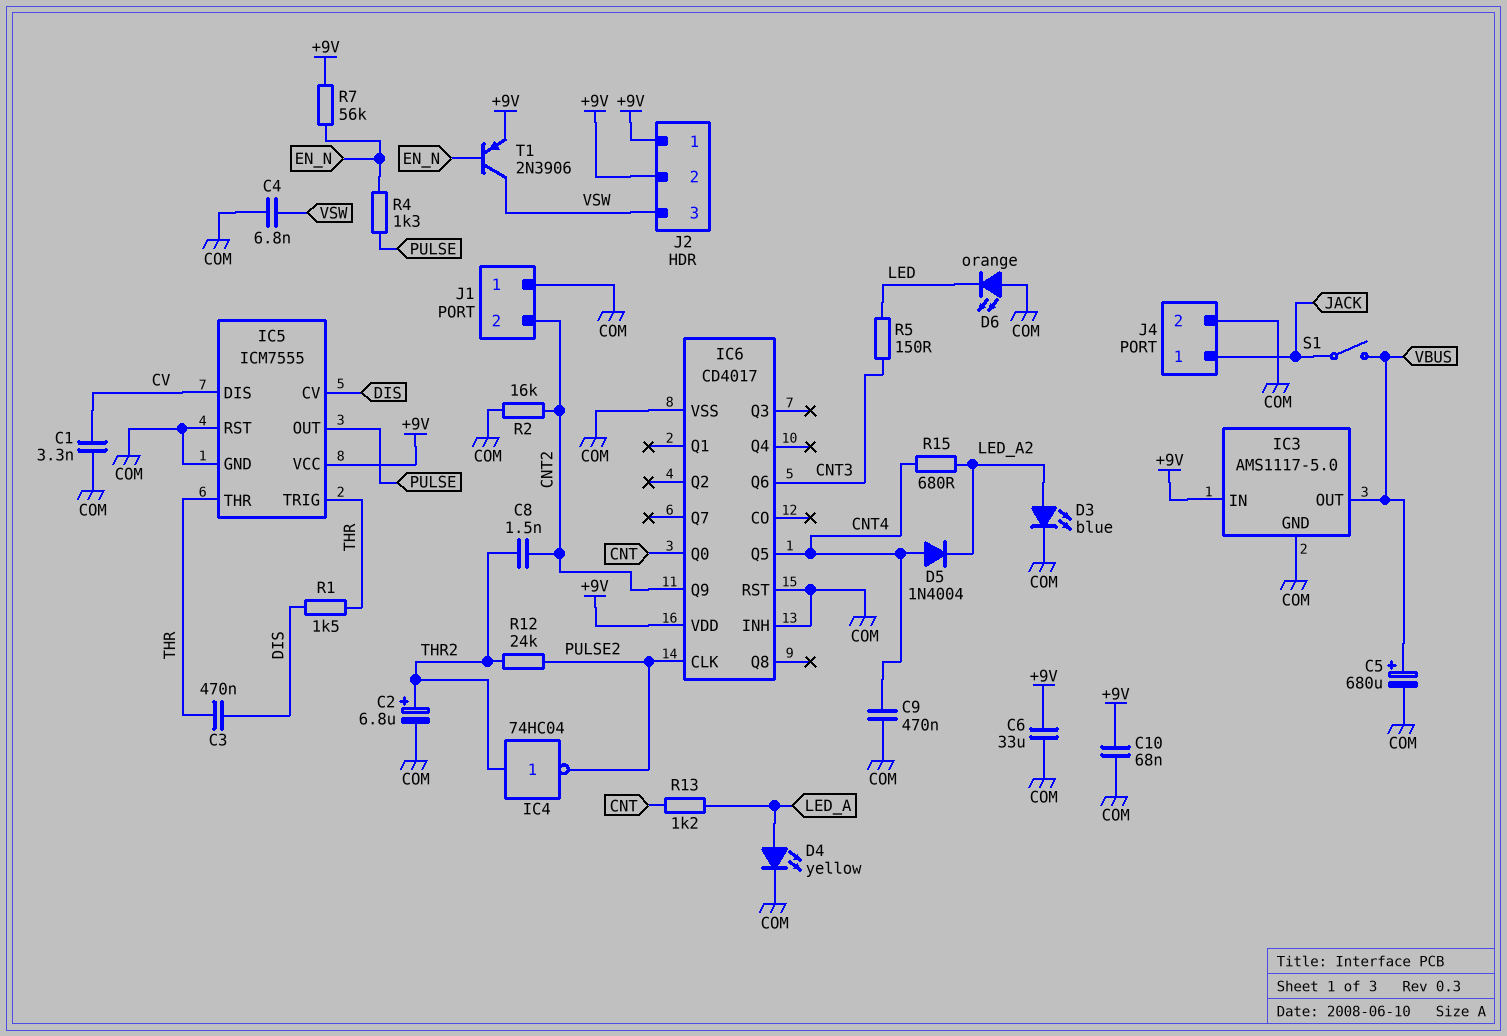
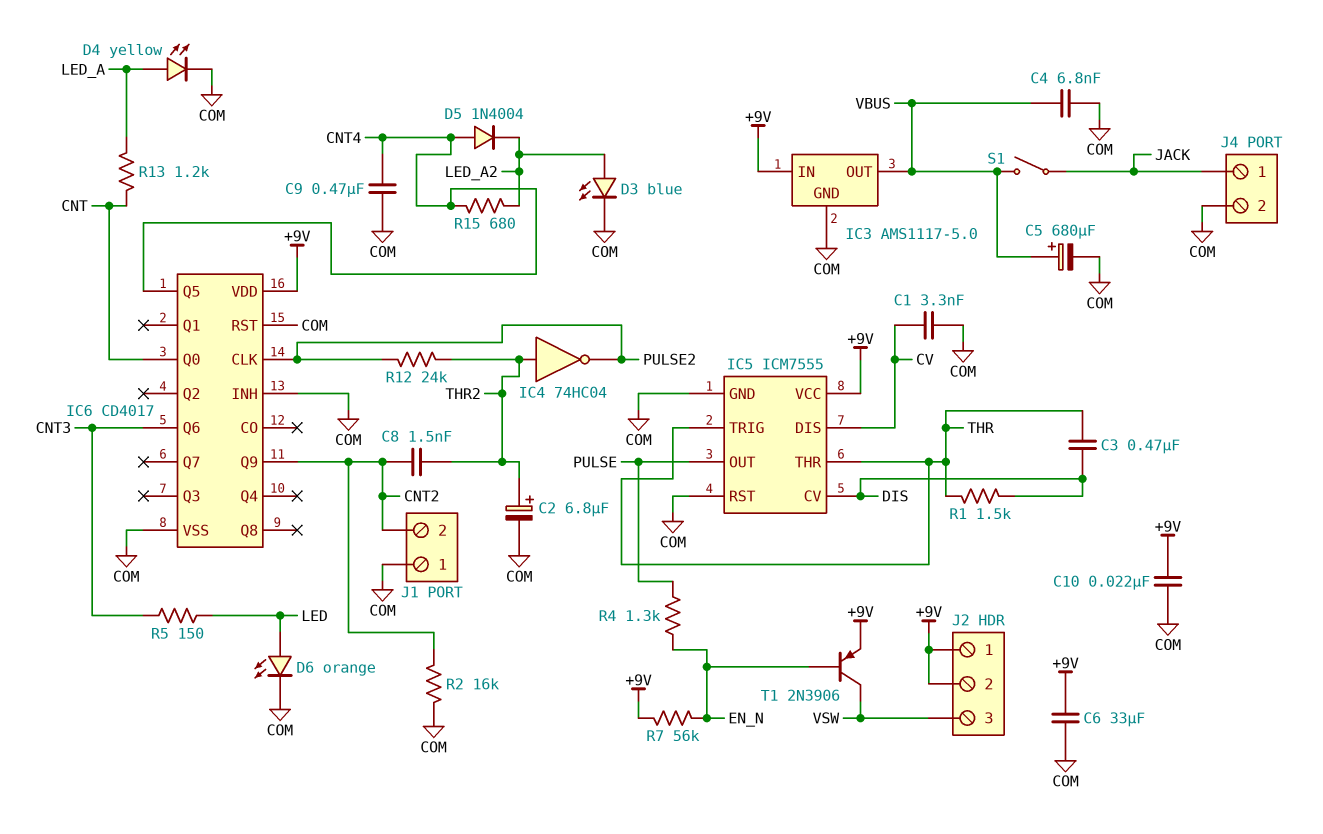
C4: 6.8nF (COM, VSW) -> 6.8nF (COM, VBUS)
C10: 68nF (+9V, COM) -> 22nF (+9V, COM)
D6: LED orange (A COM, K LED) -> LED orange (A LED, K COM)

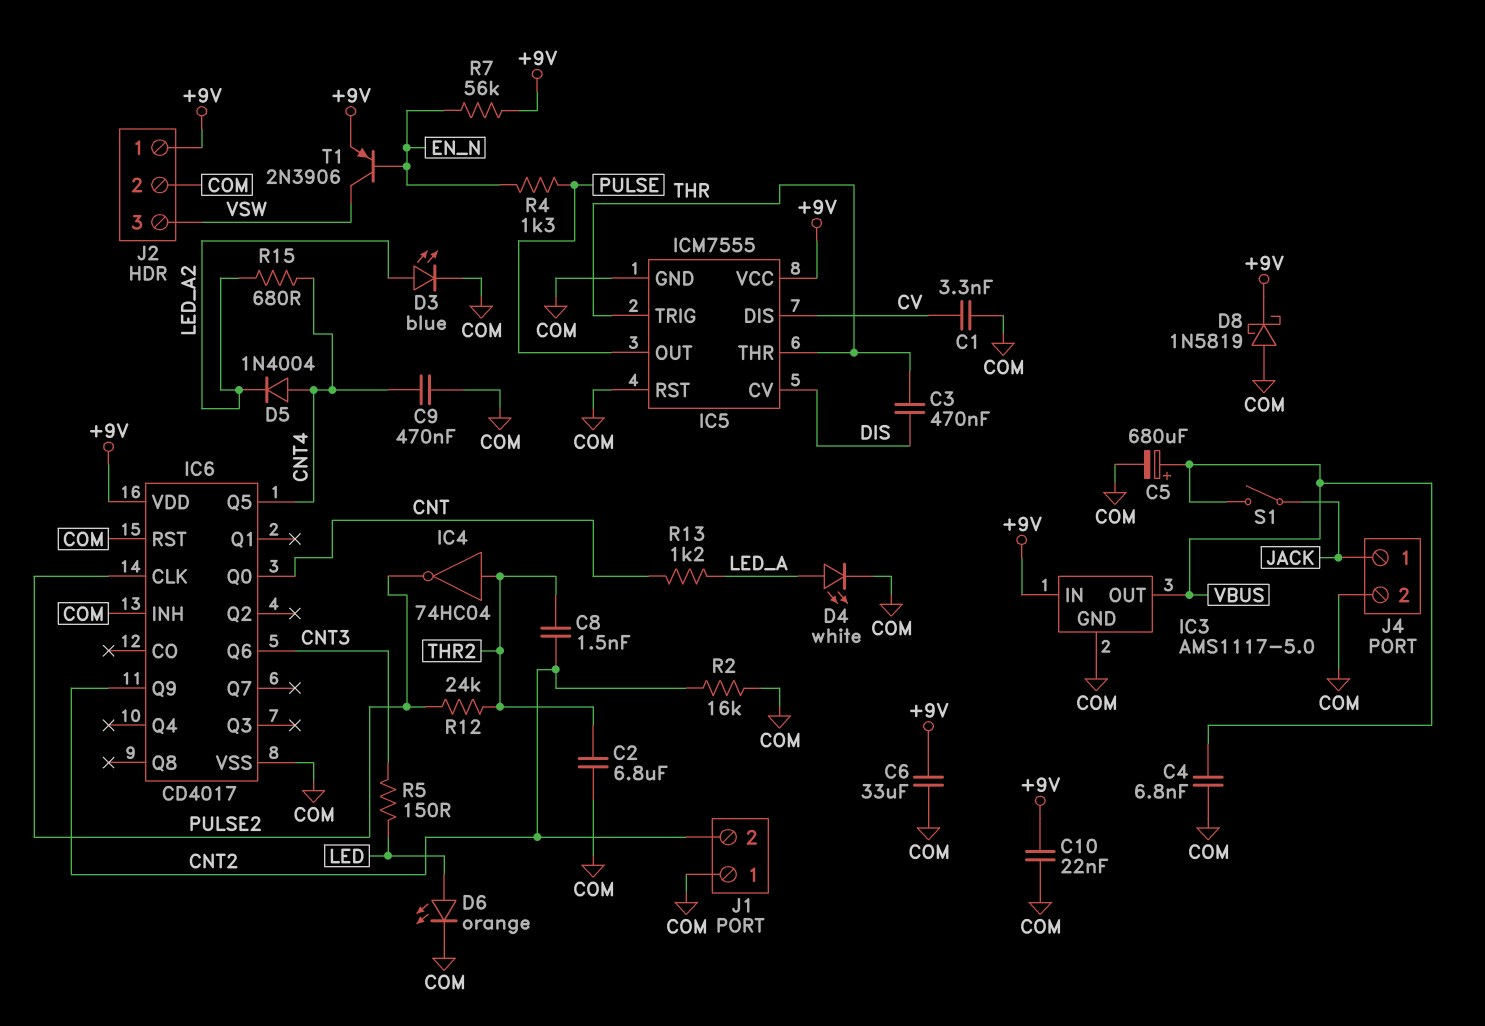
C2: 6.8uF (plus THR2, minus COM) -> 6.8uF (COM, THR2)
D4: LED yellow (A LED_A, K COM) -> LED white (A LED_A, K COM)
D8: none -> schottky 1N5819 (A COM, K +9V)
J2 pin 2: +9V -> COM
R1: 1.5k (DIS, THR) -> none

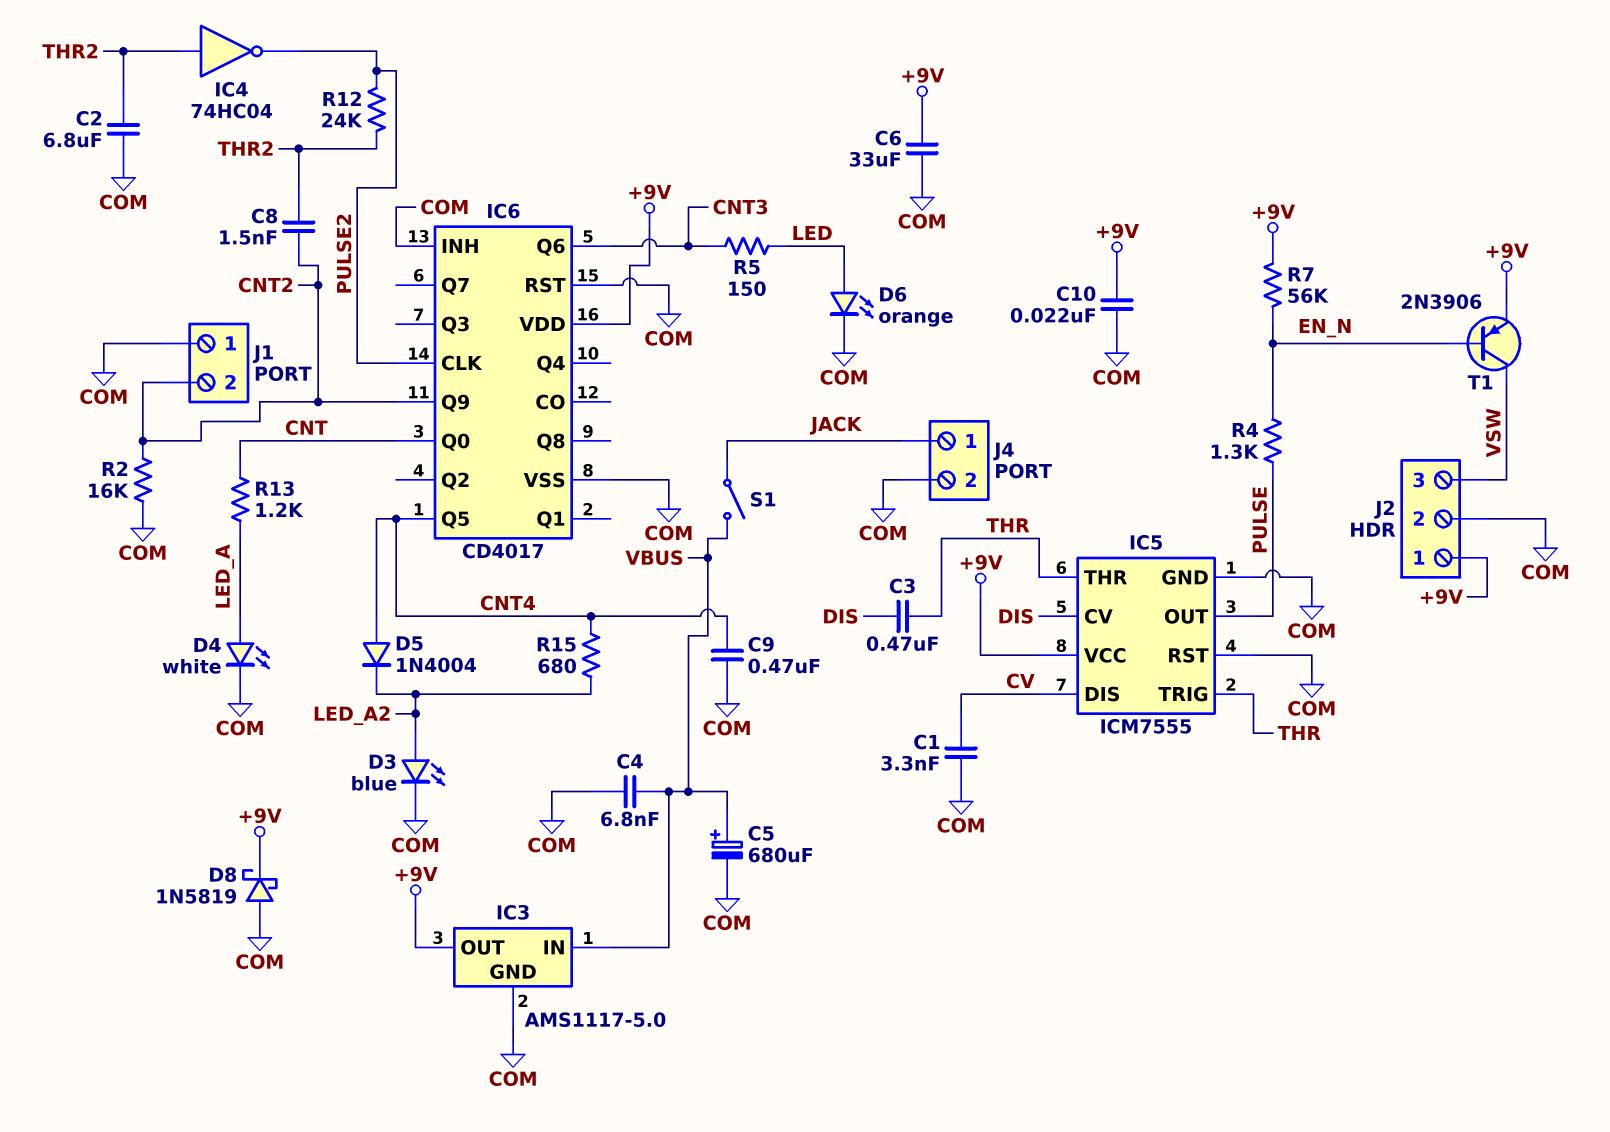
IC3 pin IN: +9V -> VBUS
IC3 pin OUT: VBUS -> +9V

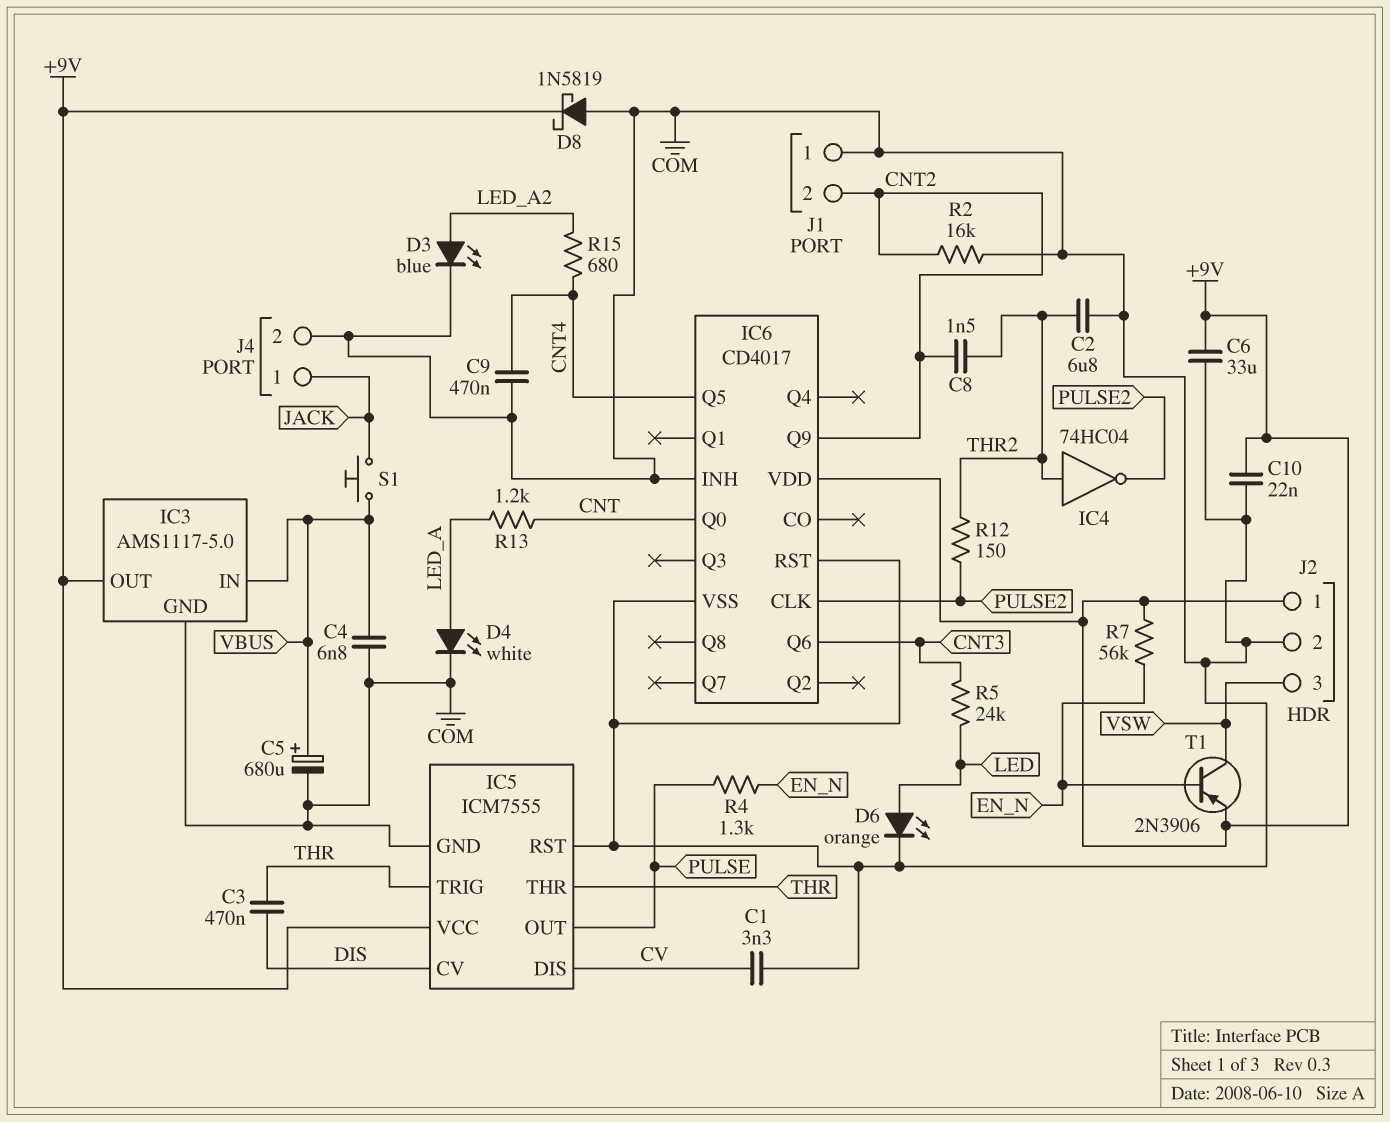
D5: diode 1N4004 (A CNT4, K LED_A2) -> none
R5: 150 (CNT3, LED) -> 24k (CNT3, LED)
R12: 24k (PULSE2, THR2) -> 150 (PULSE2, THR2)
S1: switch (JACK, VBUS) -> button (JACK, VBUS)

